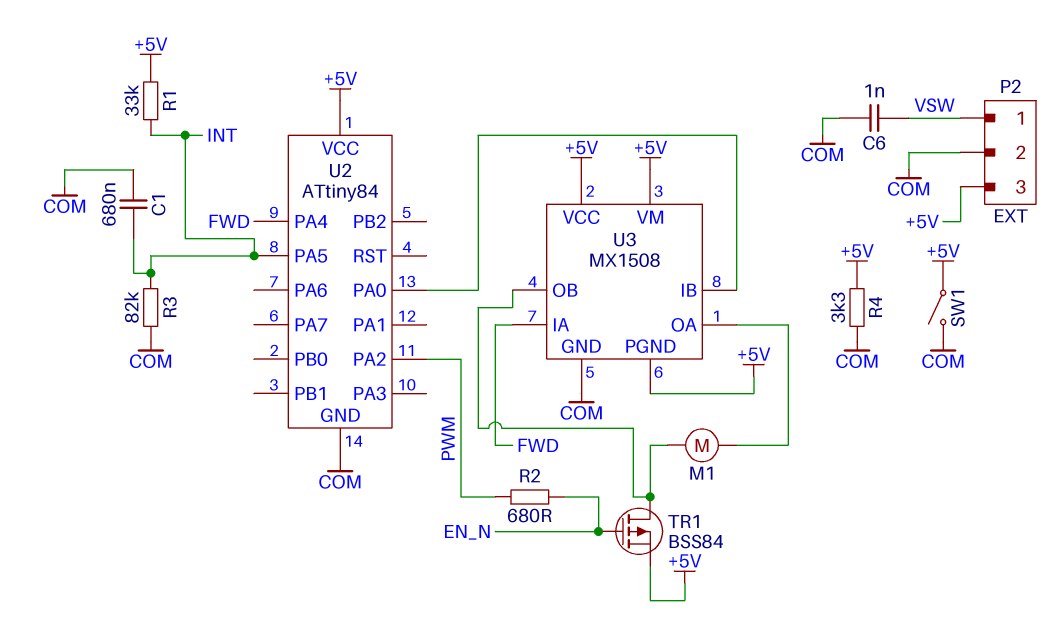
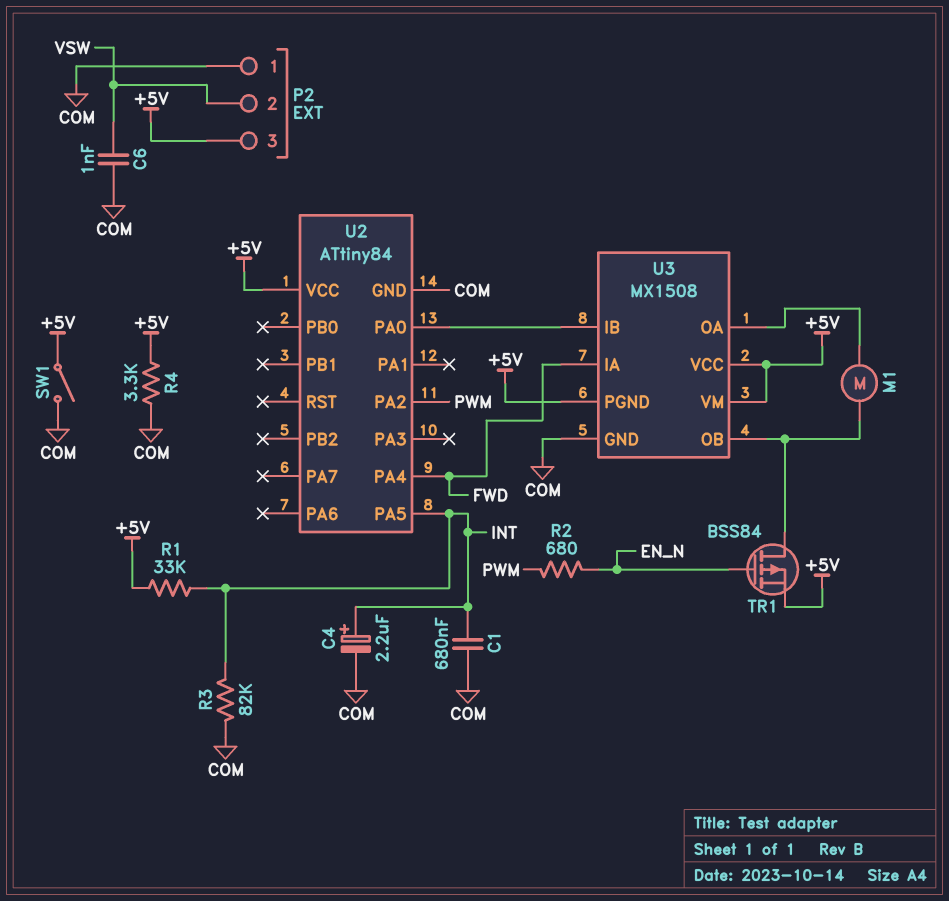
C4: none -> 2.2uF (plus INT, minus COM)
P2 pin 1: VSW -> COM
P2 pin 2: COM -> VSW

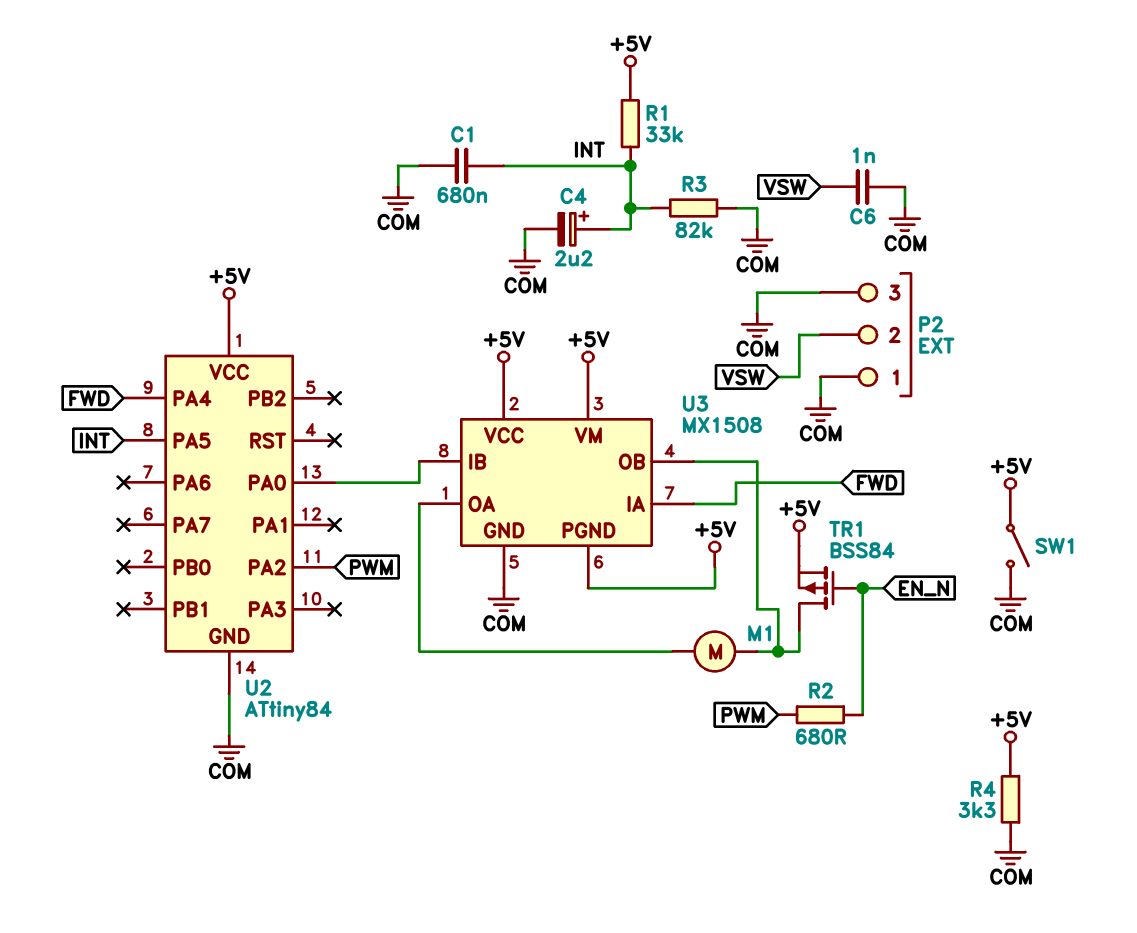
P2 pin 3: +5V -> COM

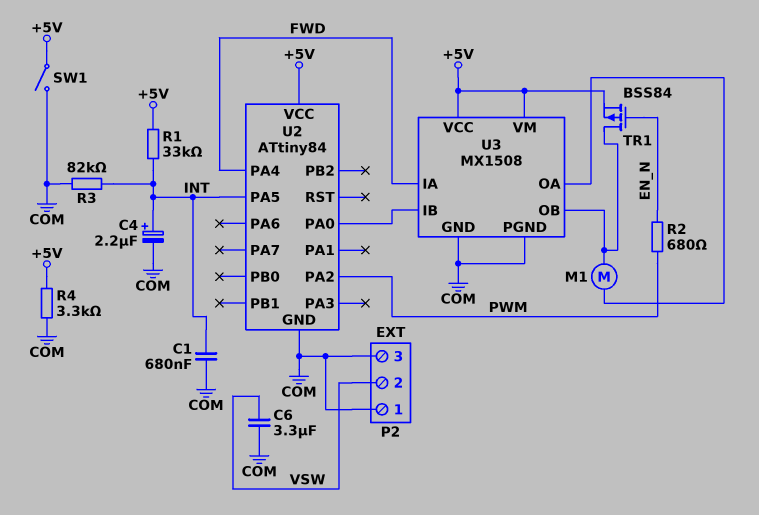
C6: 1nF (COM, VSW) -> 3.3uF (COM, VSW)
U3 pin PGND: +5V -> COM

